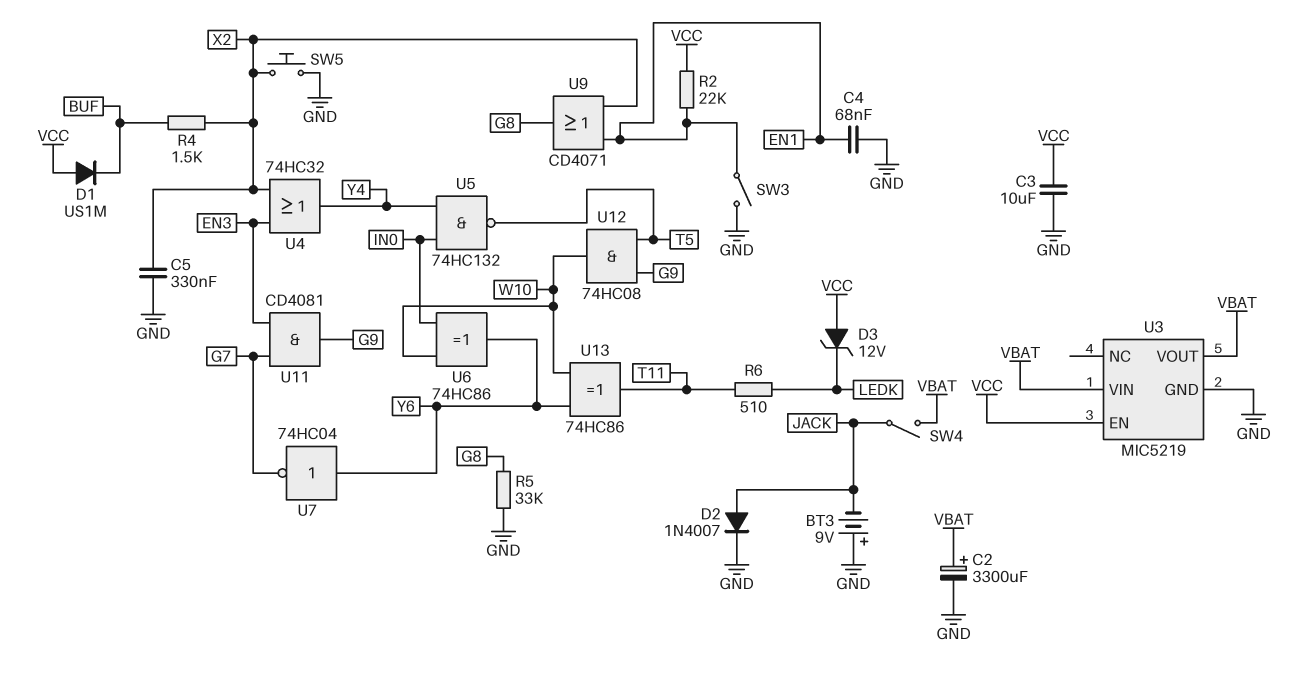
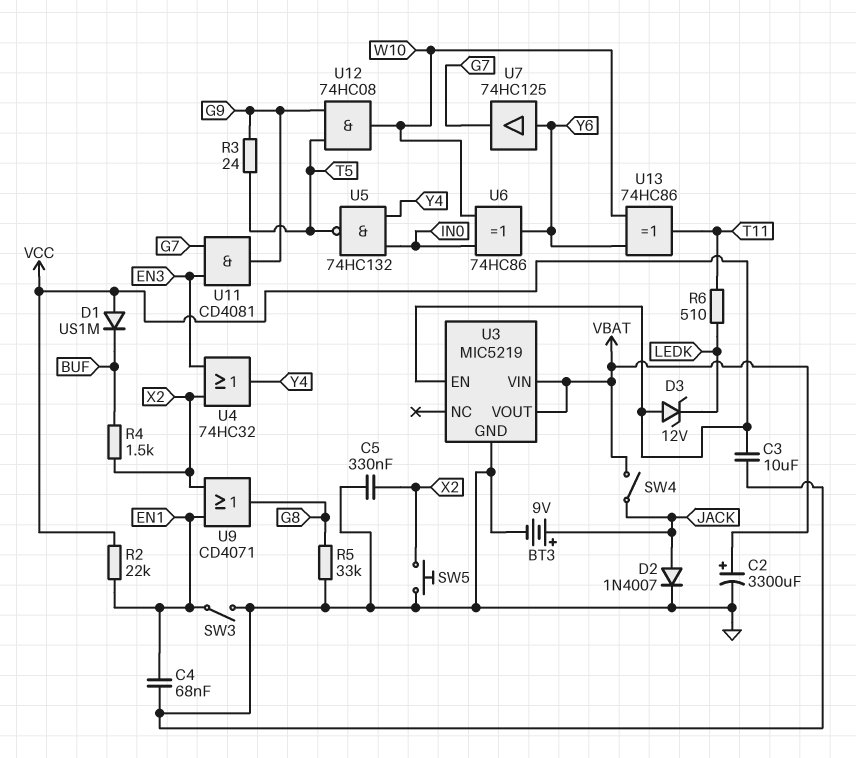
BT3: 9V (plus GND, minus JACK) -> 9V (plus JACK, minus GND)
R3: none -> 24 (G9, T5)
U7: NOT 74HC04 (in Y6, out G7) -> buffer 74HC125 (in Y6, out G7)

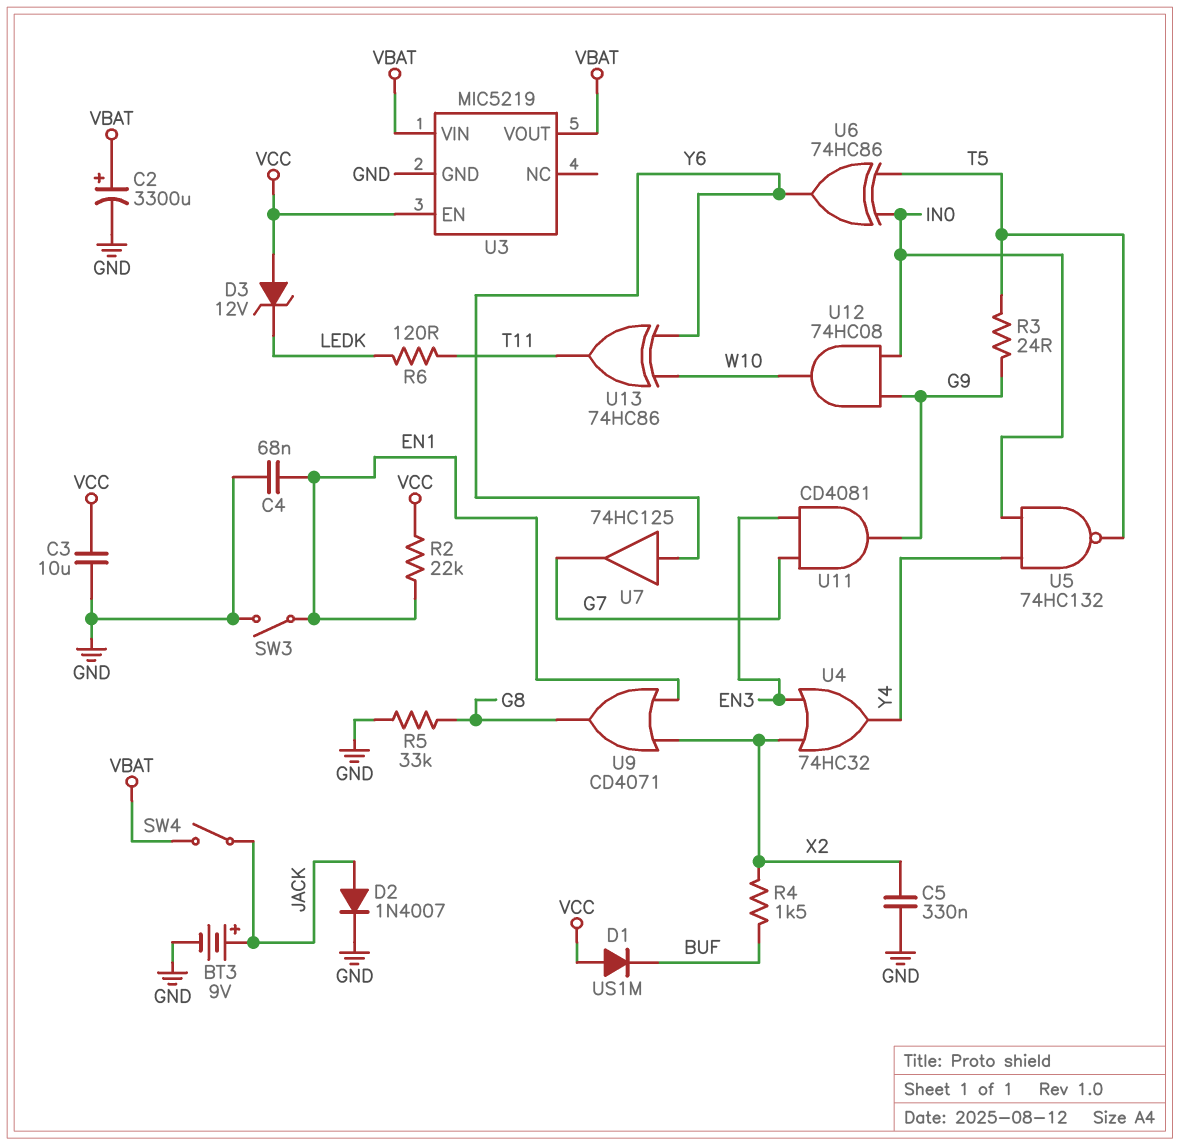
R6: 510 (LEDK, T11) -> 120 (LEDK, T11)
SW5: button (GND, X2) -> none
U6: XOR 74HC86 (in IN0, in W10, out Y6) -> XOR 74HC86 (in IN0, in T5, out Y6)
U12: AND 74HC08 (in G9, in T5, out W10) -> AND 74HC08 (in G9, in IN0, out W10)

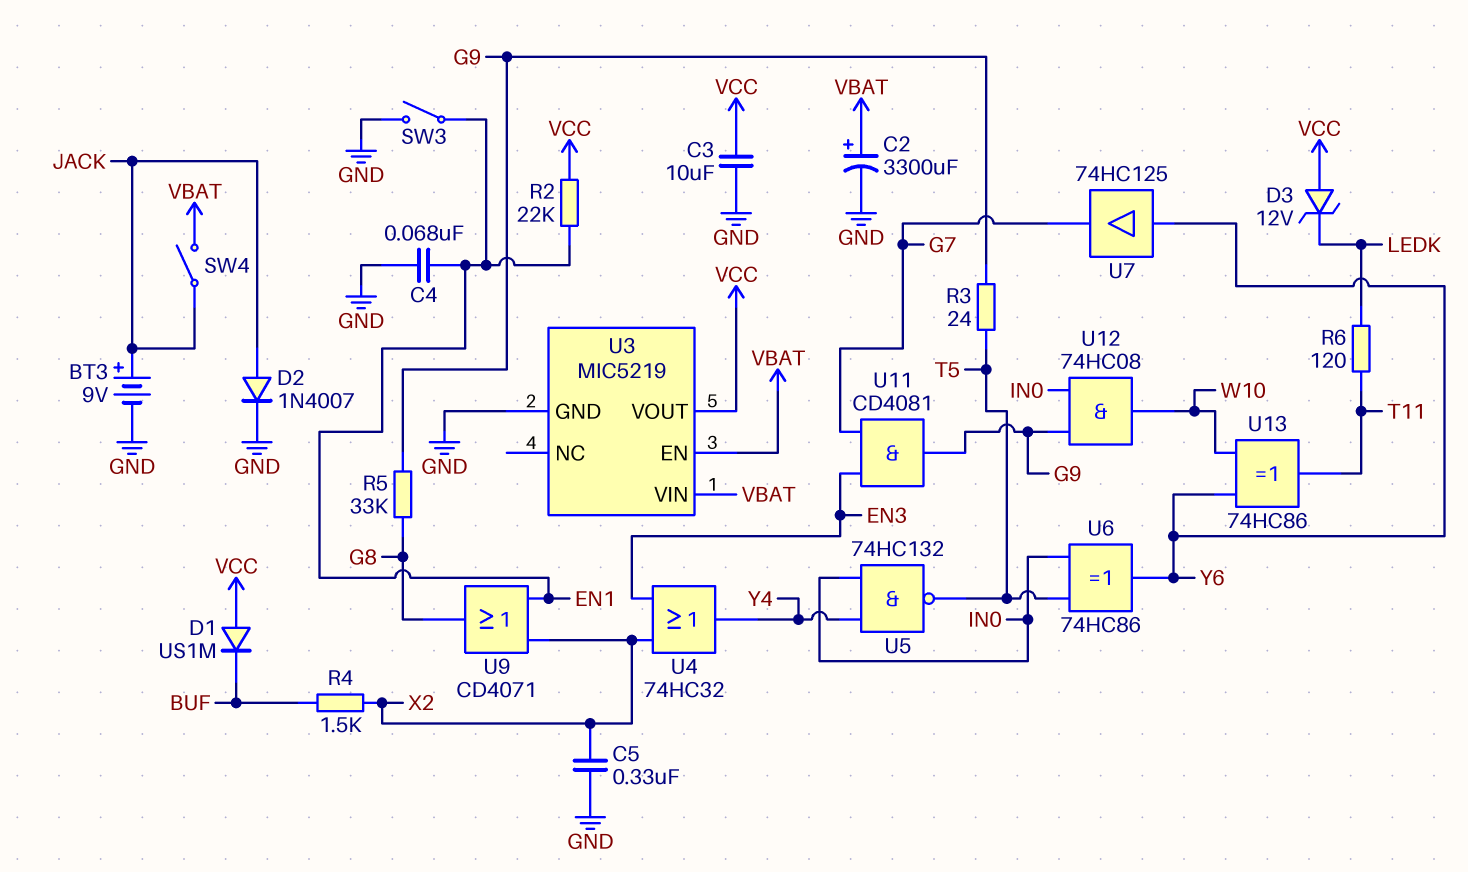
R5: 33k (G8, GND) -> 33k (G8, G9)
U3 pin EN: VCC -> VBAT
U3 pin VOUT: VBAT -> VCC

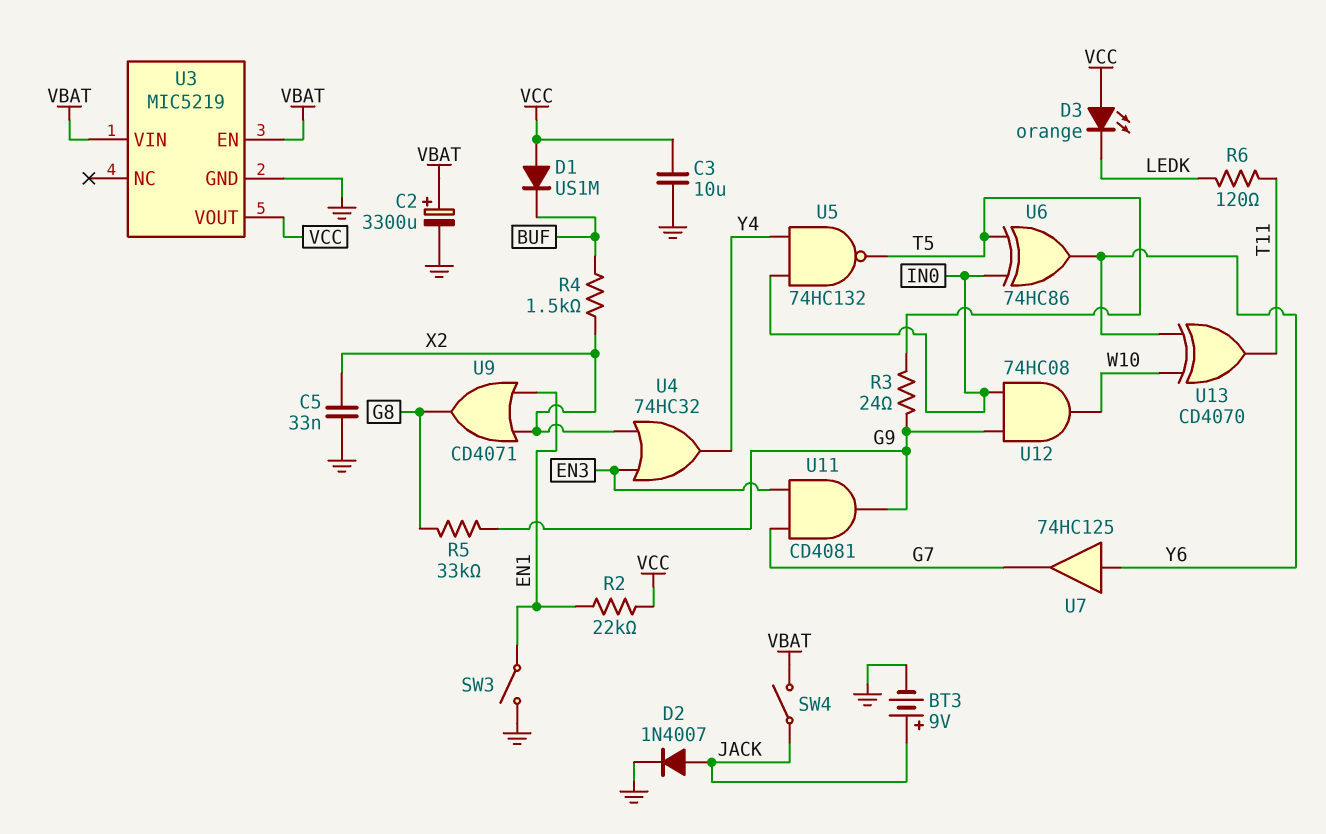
C4: 68nF (EN1, GND) -> none
C5: 330nF (GND, X2) -> 33nF (GND, X2)
D3: zener 12V (A VCC, K LEDK) -> LED orange (A VCC, K LEDK)
U13: XOR 74HC86 (in W10, in Y6, out T11) -> XOR CD4070 (in W10, in Y6, out T11)

